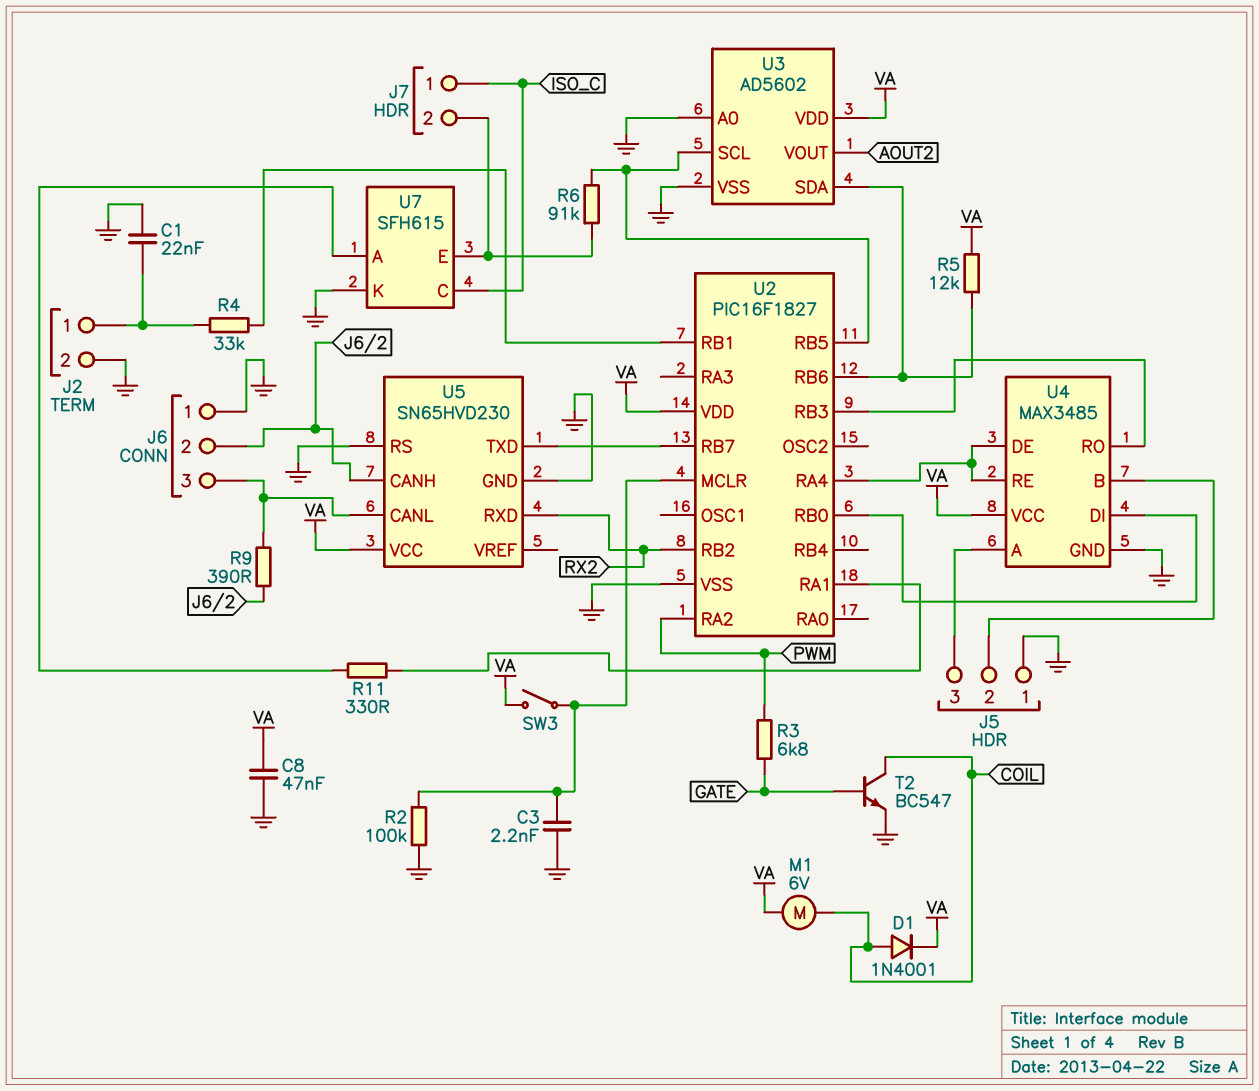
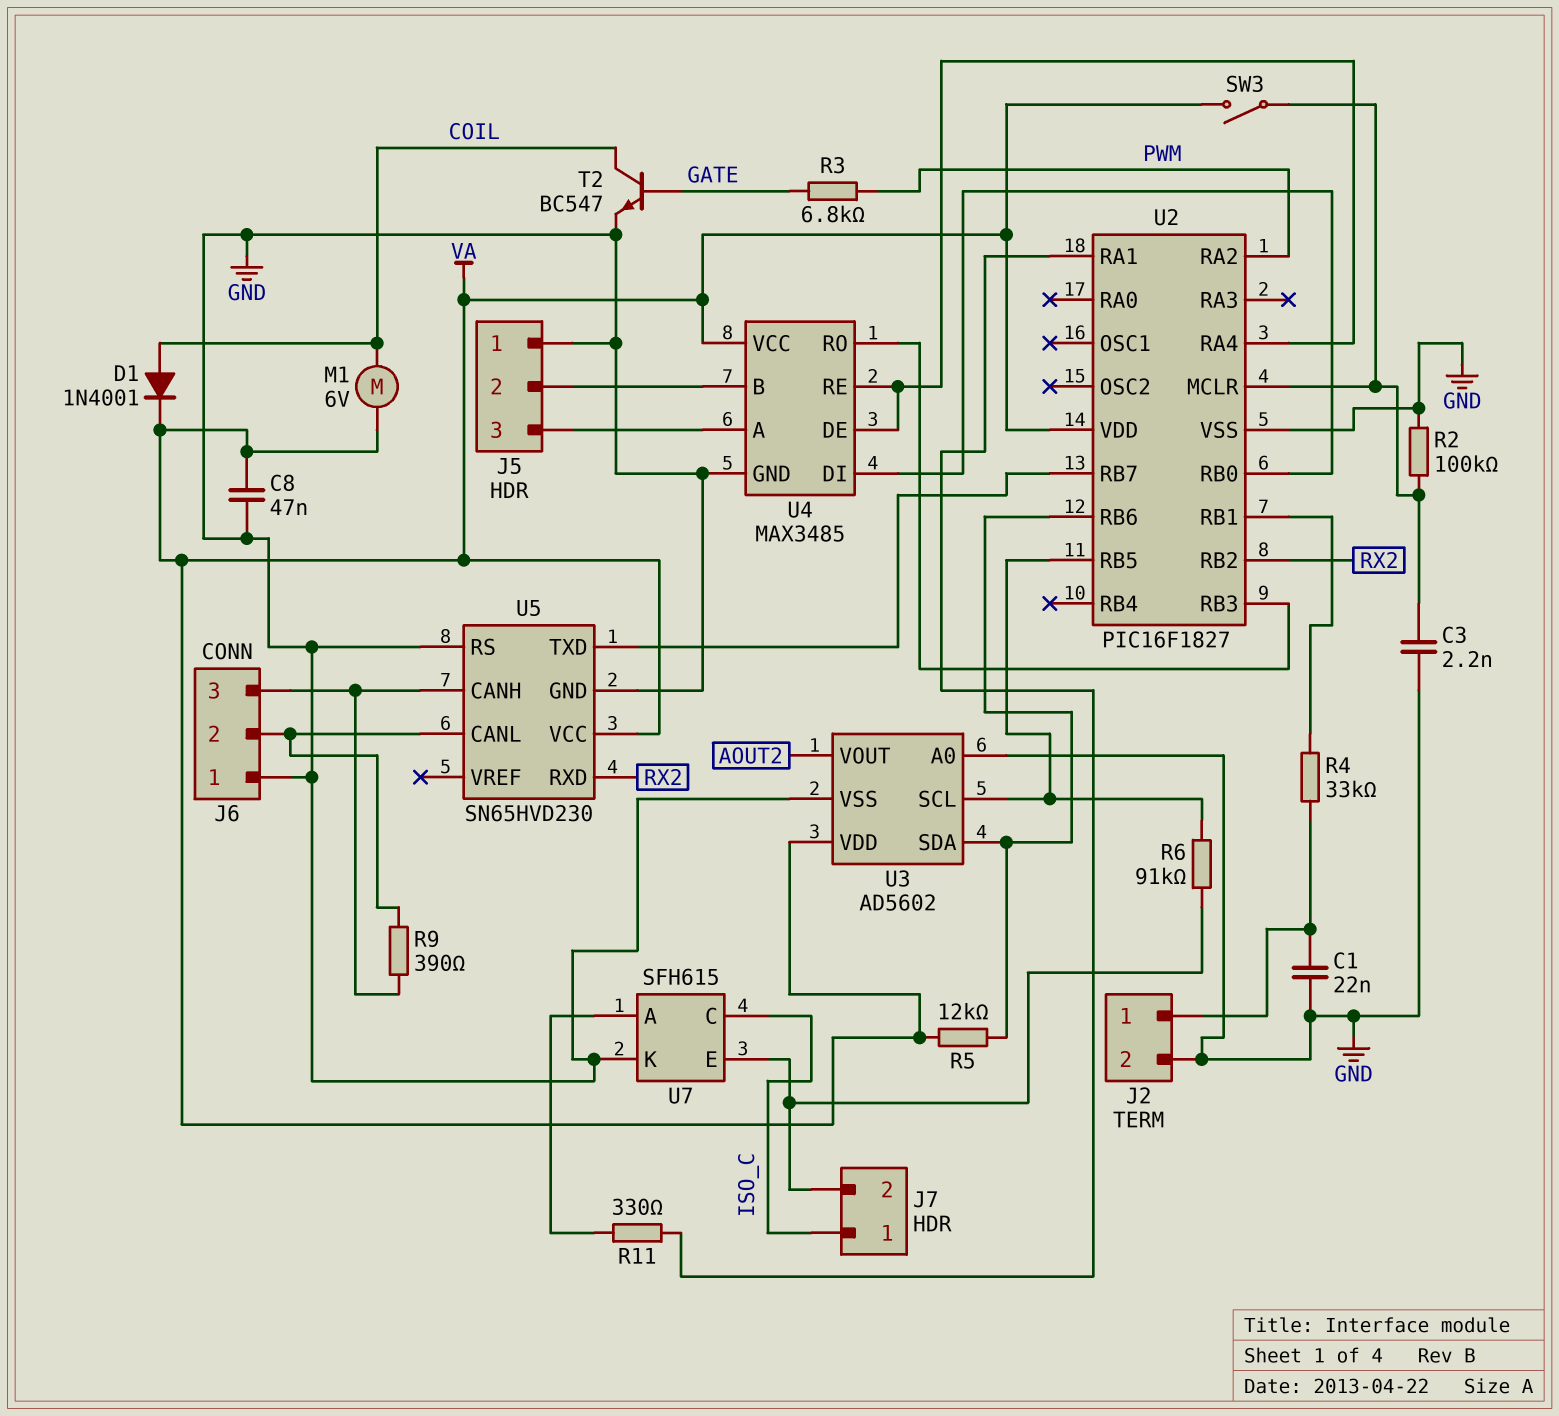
U5 pin CANH: J6/2 -> J6/3
U5 pin CANL: J6/3 -> J6/2

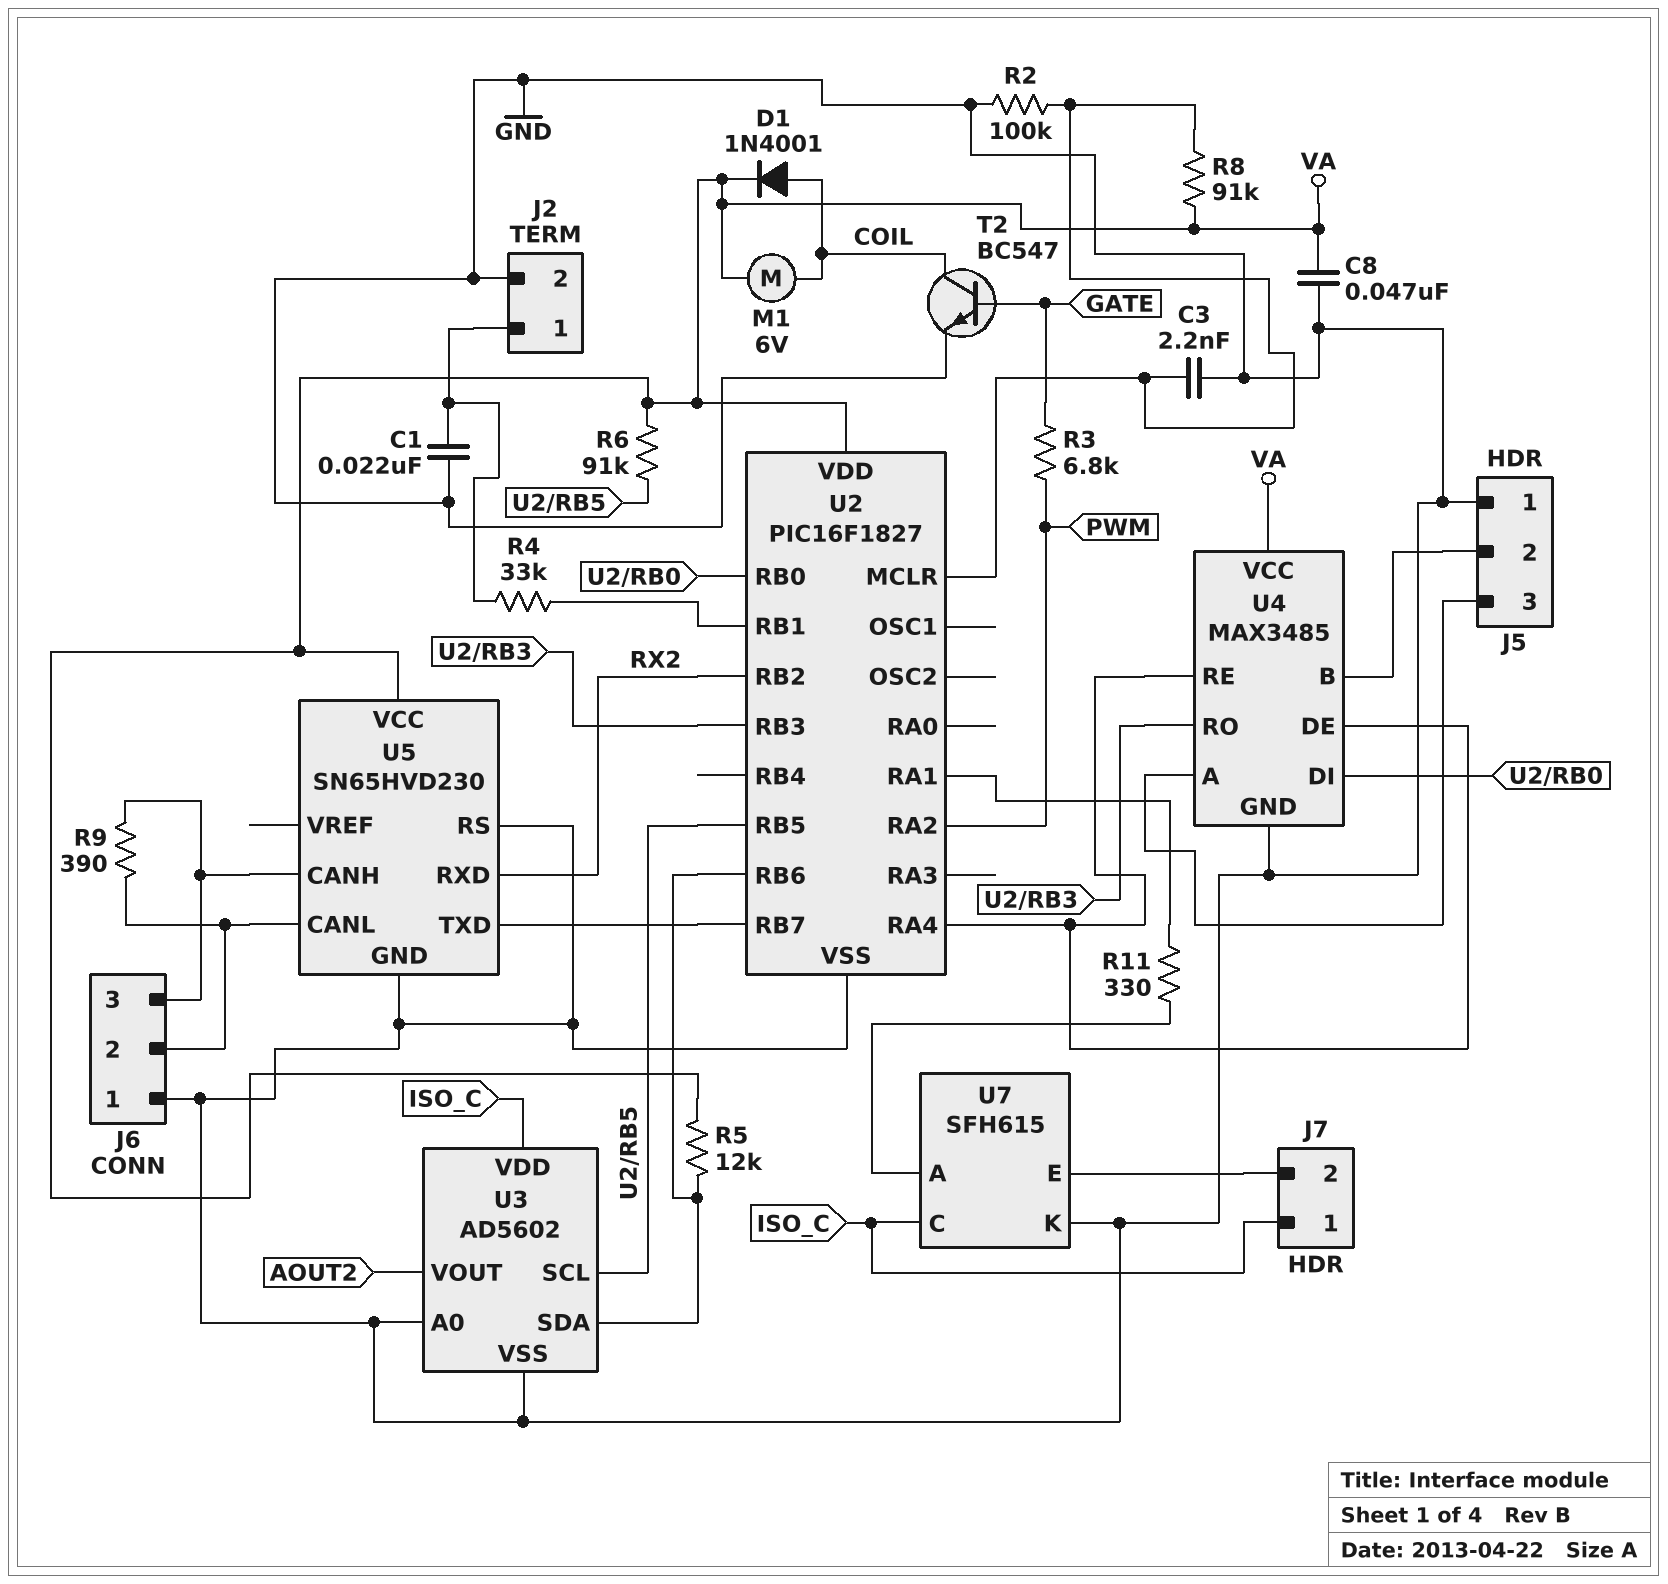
R6: 91k (J7/2, U2/RB5) -> 91k (U2/RB5, VA)
R8: none -> 91k (U2/MCLR, VA)
SW3: switch (U2/MCLR, VA) -> none
U3 pin VDD: VA -> ISO_C

